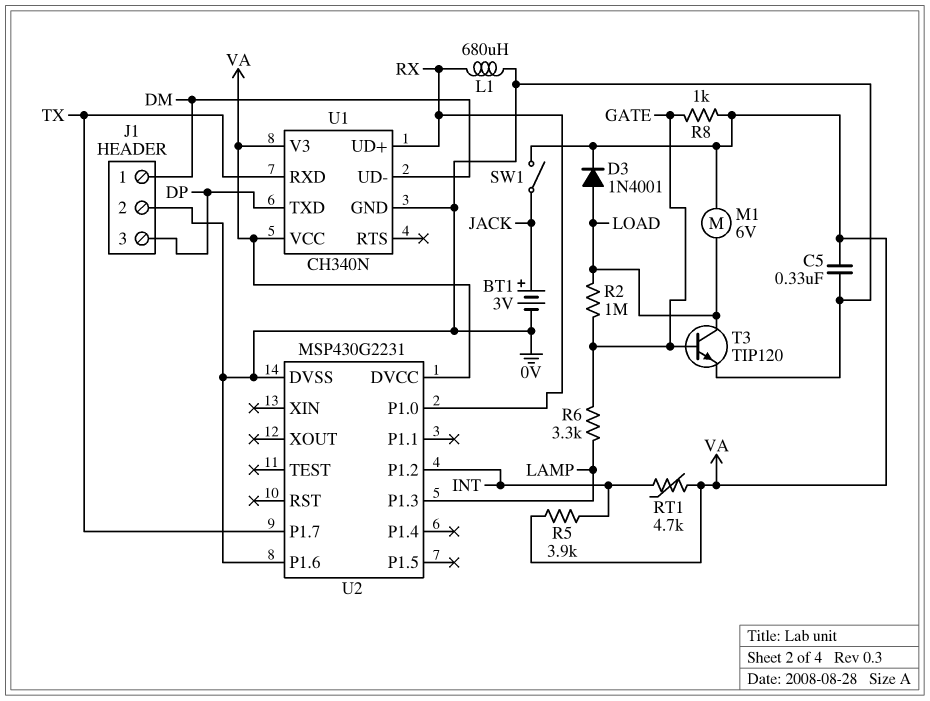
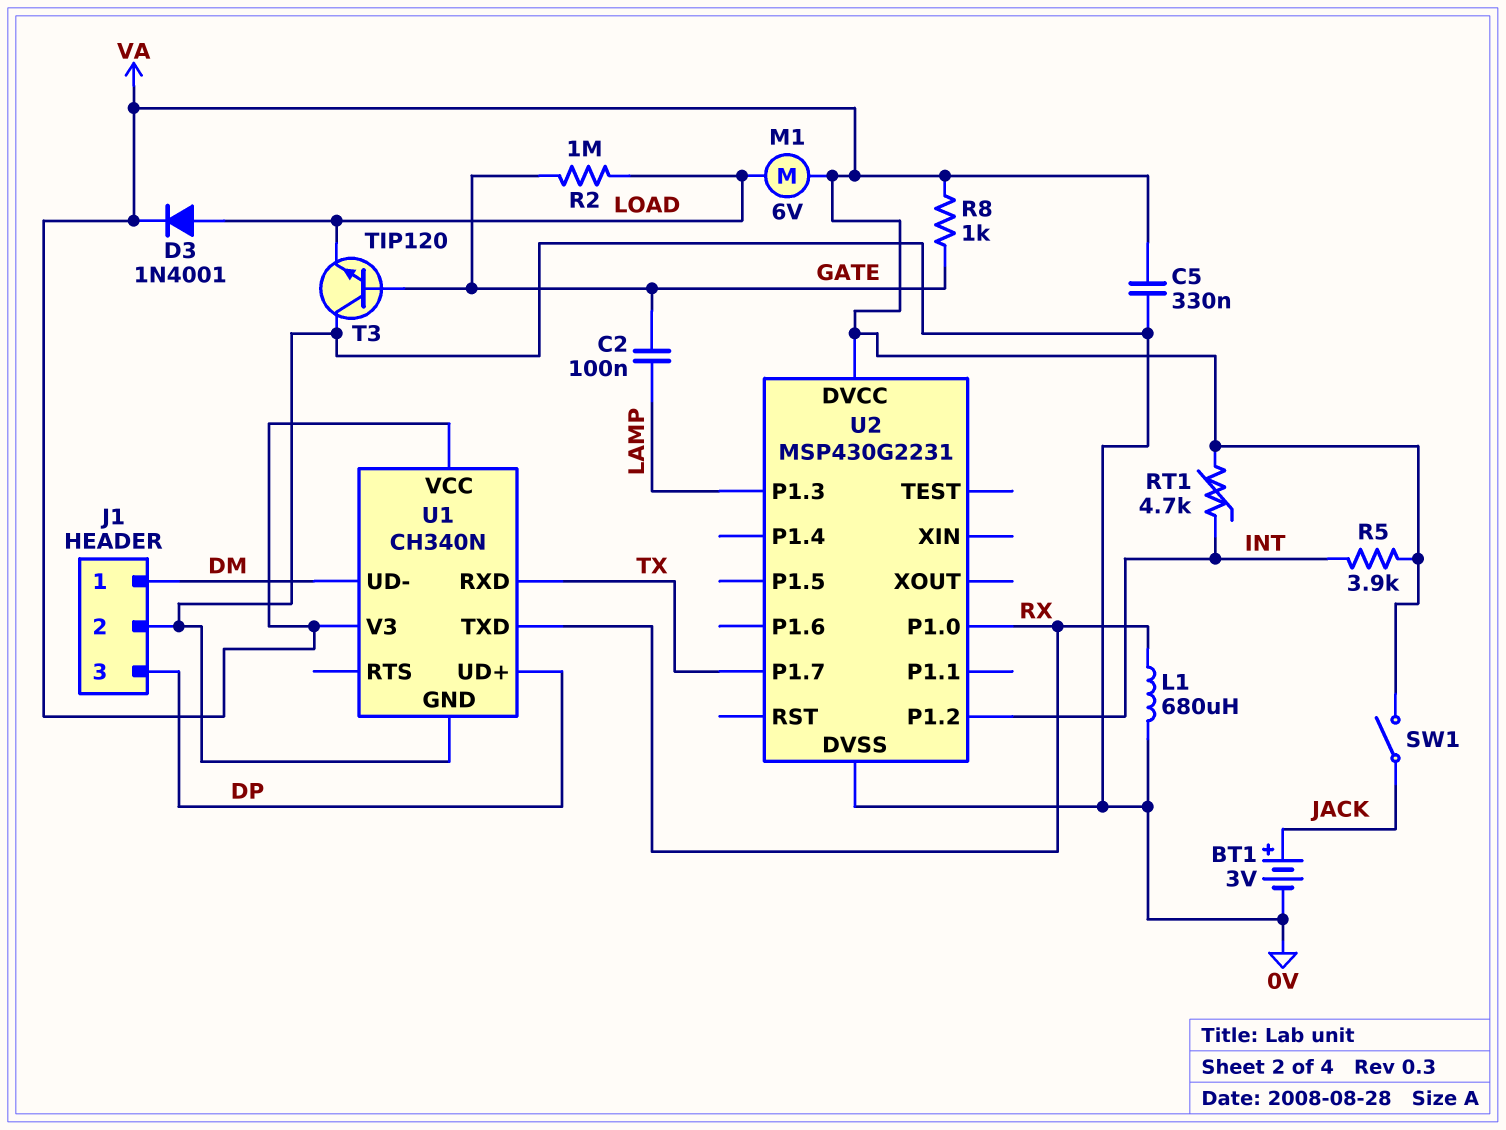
C2: none -> 100nF (GATE, LAMP)
R6: 3.3k (GATE, LAMP) -> none
T3: NPN TIP120 (B GATE, C LOAD, E 0V) -> NPN TIP120 (B GATE, C 0V, E LOAD)
U1 pin TXD: DP -> RX
U1 pin UD+: RX -> DP
U2 pin P1.6: 0V -> none

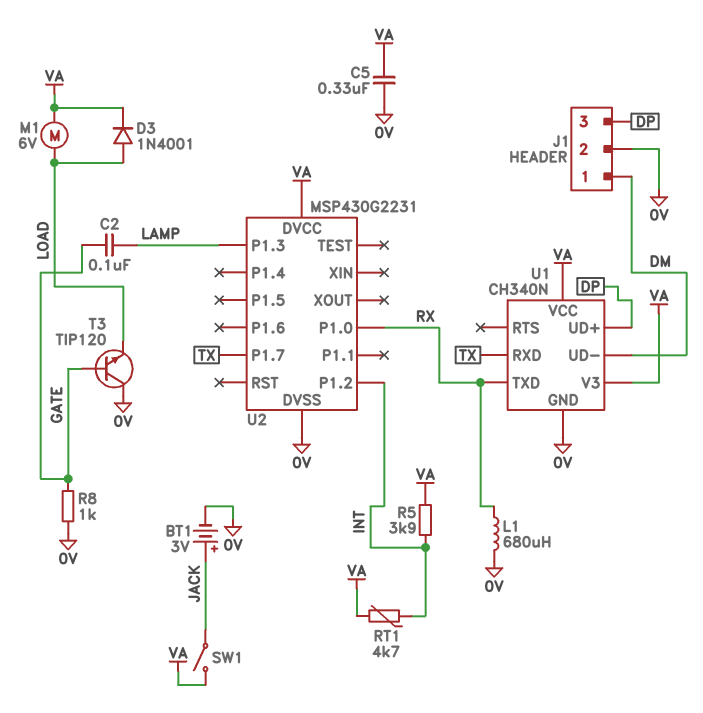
R2: 1M (GATE, LOAD) -> none
R8: 1k (GATE, VA) -> 1k (0V, GATE)

